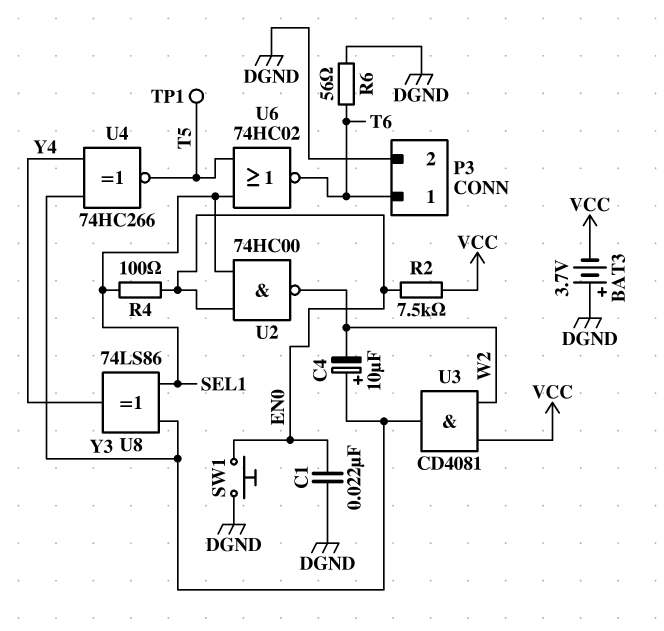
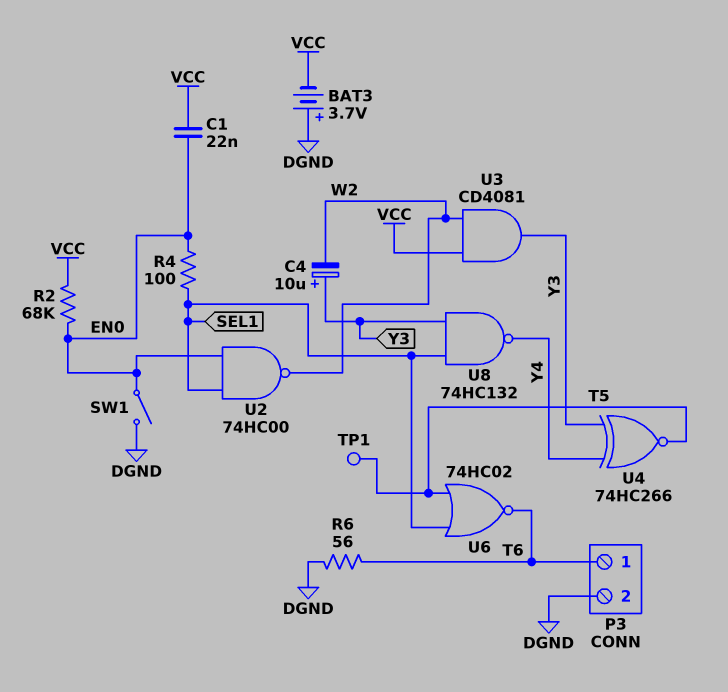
C1: 22nF (DGND, EN0) -> 22nF (EN0, VCC)
R2: 7.5k (EN0, VCC) -> 68k (EN0, VCC)
SW1: button (DGND, EN0) -> switch (DGND, EN0)
U8: XOR 74LS86 (in SEL1, in Y3, out Y4) -> NAND 74HC132 (in SEL1, in Y3, out Y4)

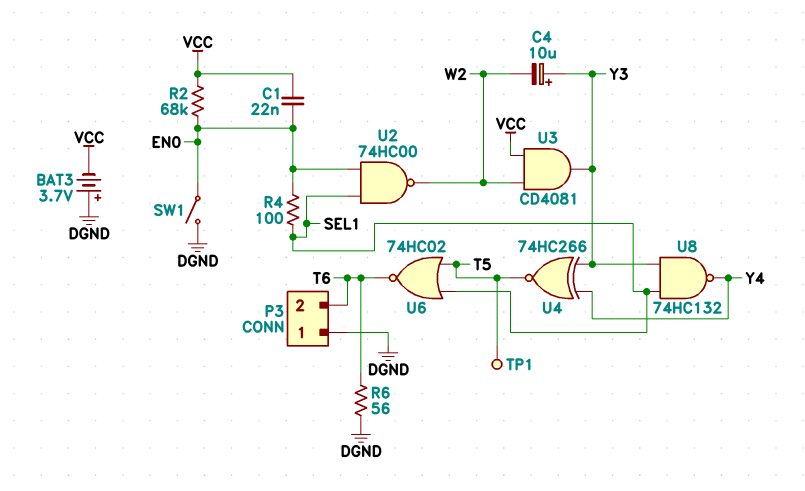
P3 pin 1: T6 -> DGND
P3 pin 2: DGND -> T6

